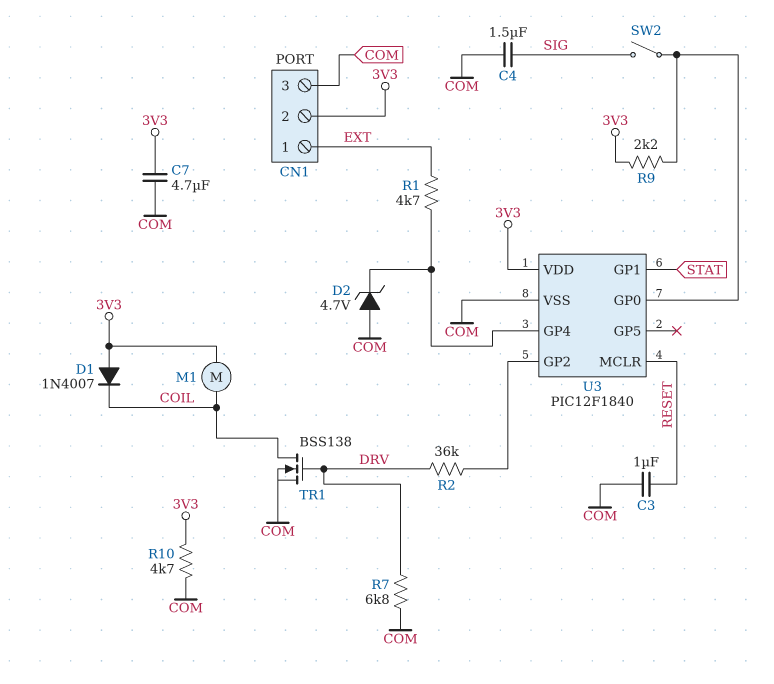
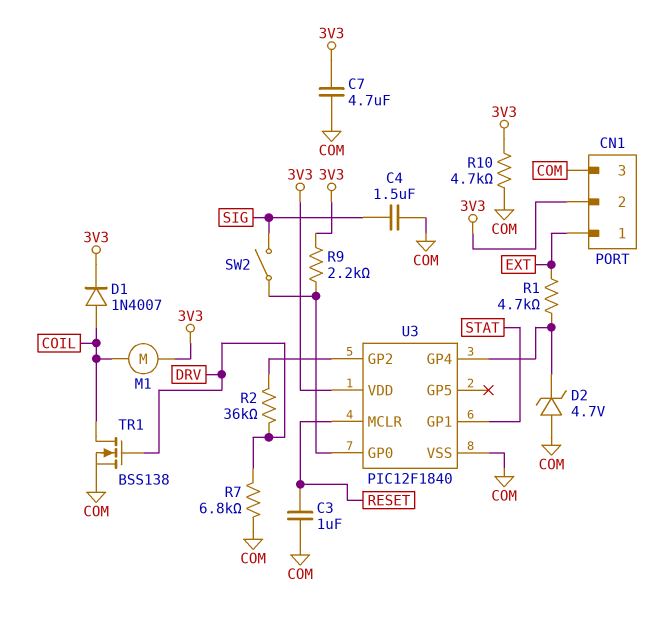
D1: diode 1N4007 (A 3V3, K COIL) -> diode 1N4007 (A COIL, K 3V3)

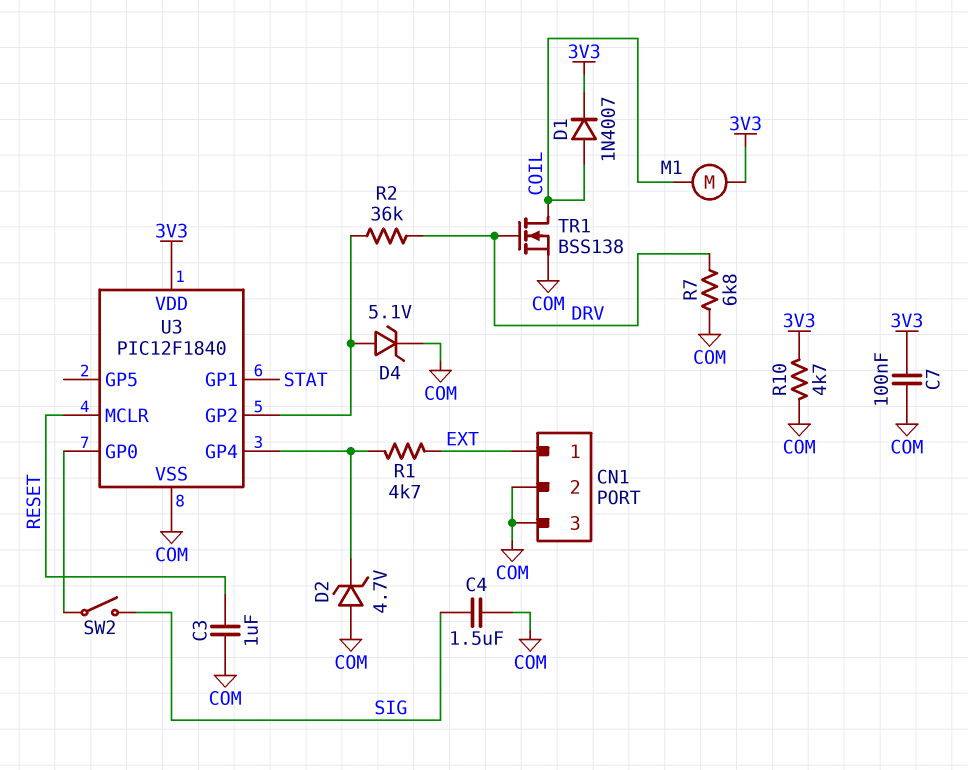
C7: 4.7uF (3V3, COM) -> 100nF (3V3, COM)
CN1 pin 2: 3V3 -> COM
D4: none -> zener 5.1V (A U3/GP2, K COM)
R9: 2.2k (3V3, U3/GP0) -> none

